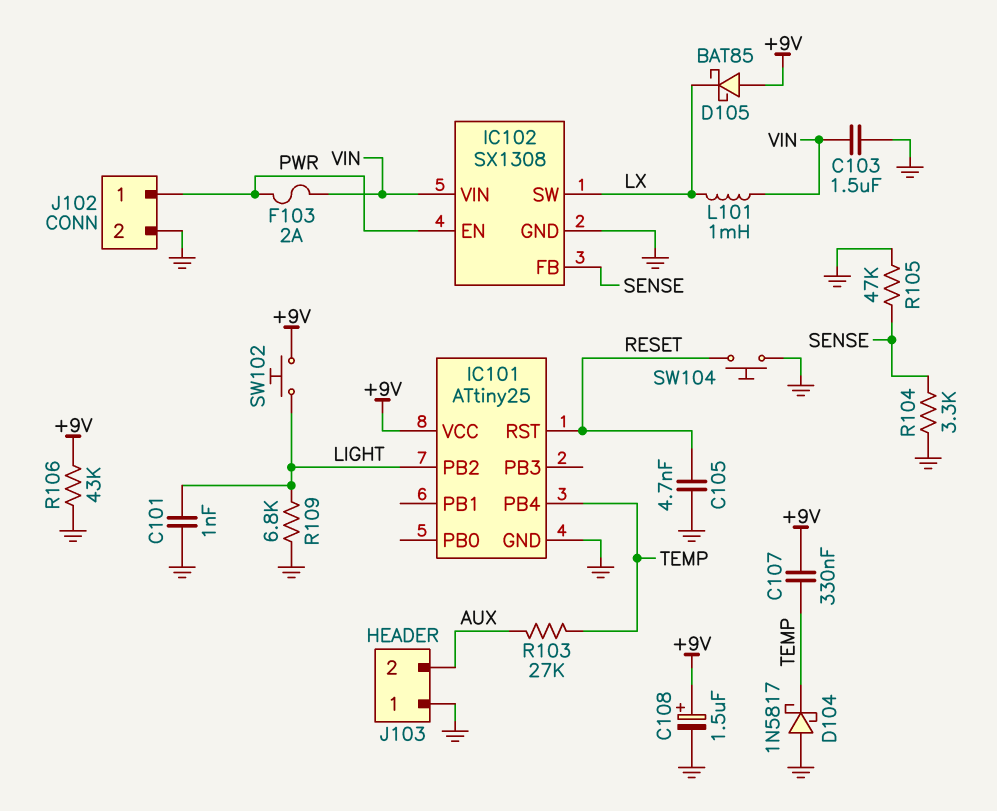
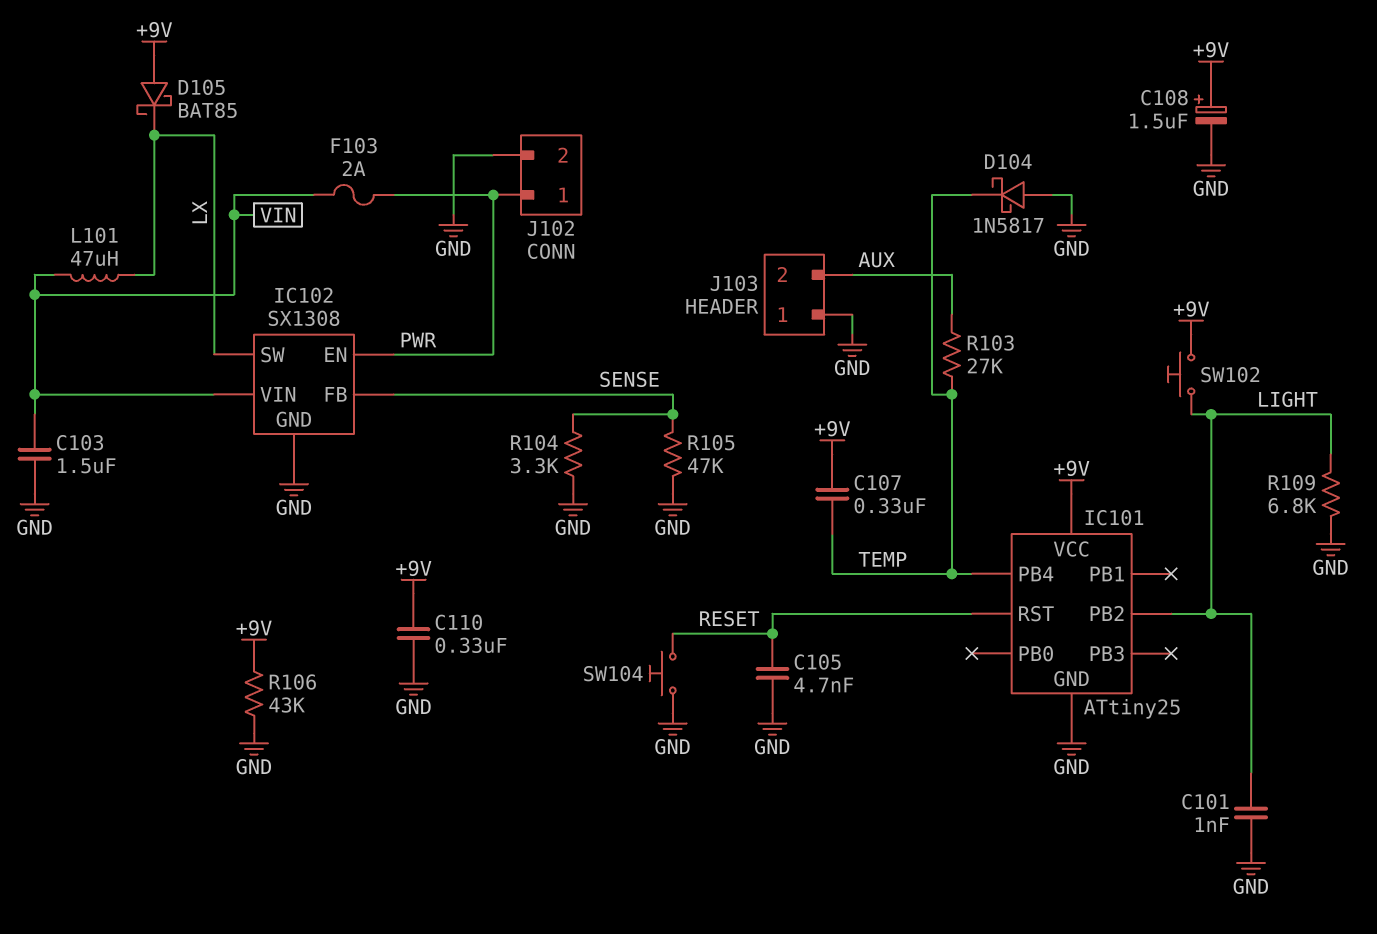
C110: none -> 330nF (+9V, GND)
L101: 1mH (LX, VIN) -> 47uH (LX, VIN)

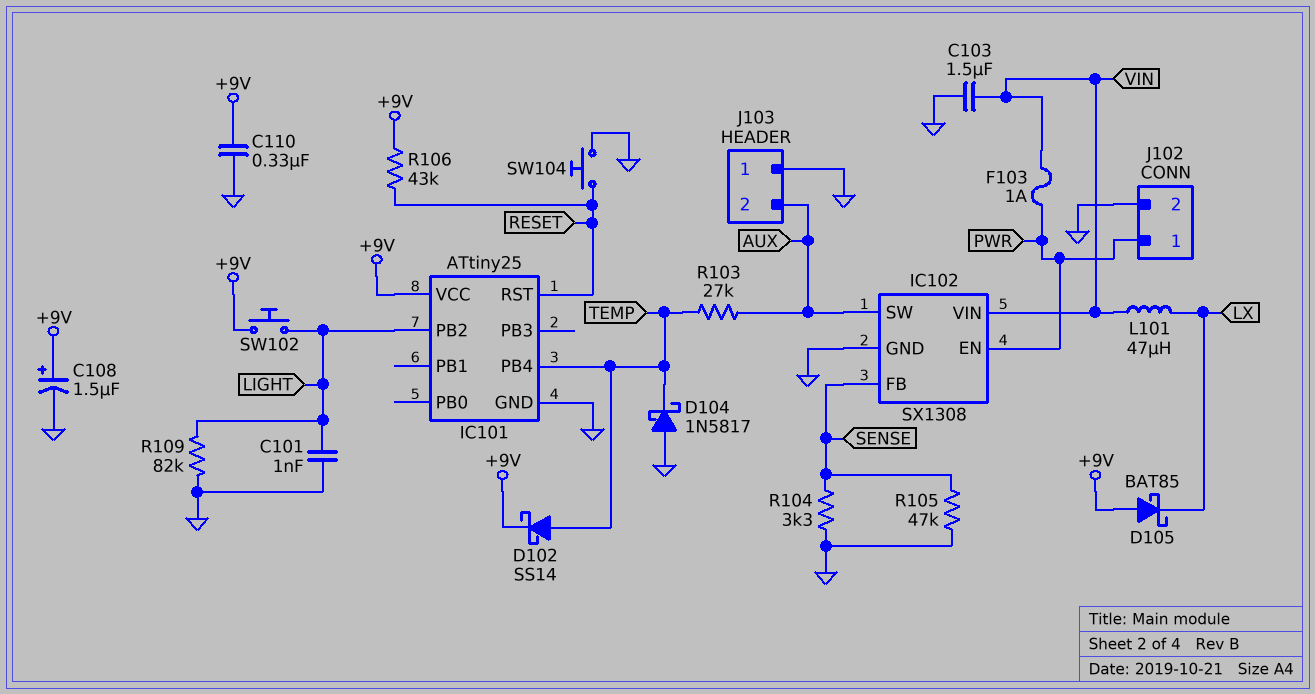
C105: 4.7nF (GND, RESET) -> none
C107: 330nF (+9V, TEMP) -> none
D102: none -> schottky SS14 (A TEMP, K +9V)
F103: 2A (PWR, VIN) -> 1A (PWR, VIN)
IC102 pin SW: LX -> AUX
R106: 43k (+9V, GND) -> 43k (+9V, RESET)
R109: 6.8k (GND, LIGHT) -> 82k (GND, LIGHT)

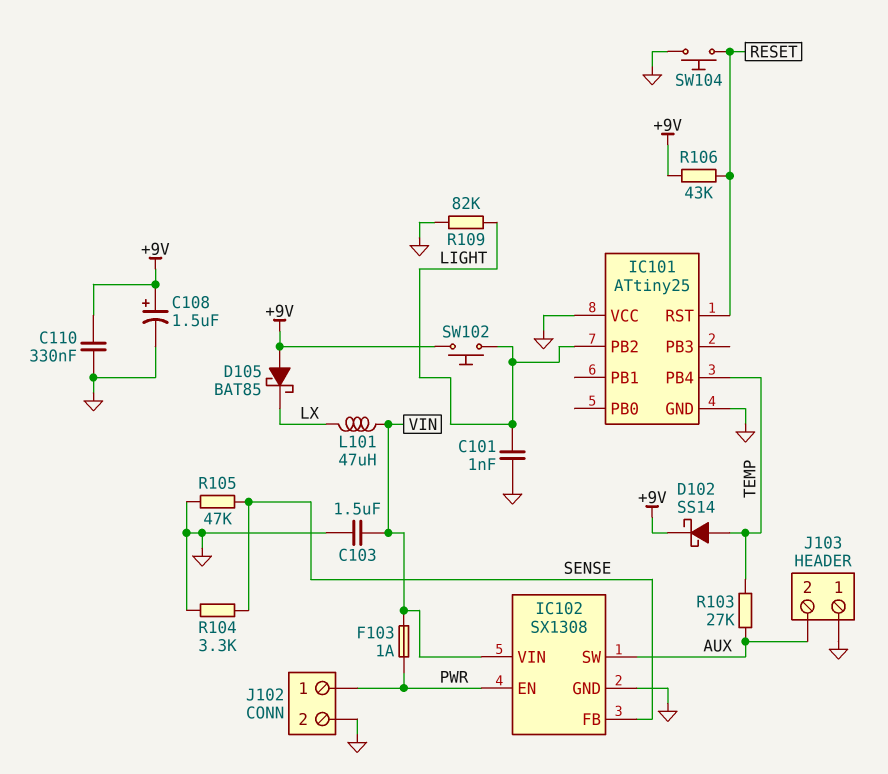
D104: schottky 1N5817 (A GND, K TEMP) -> none
IC101 pin VCC: +9V -> GND

